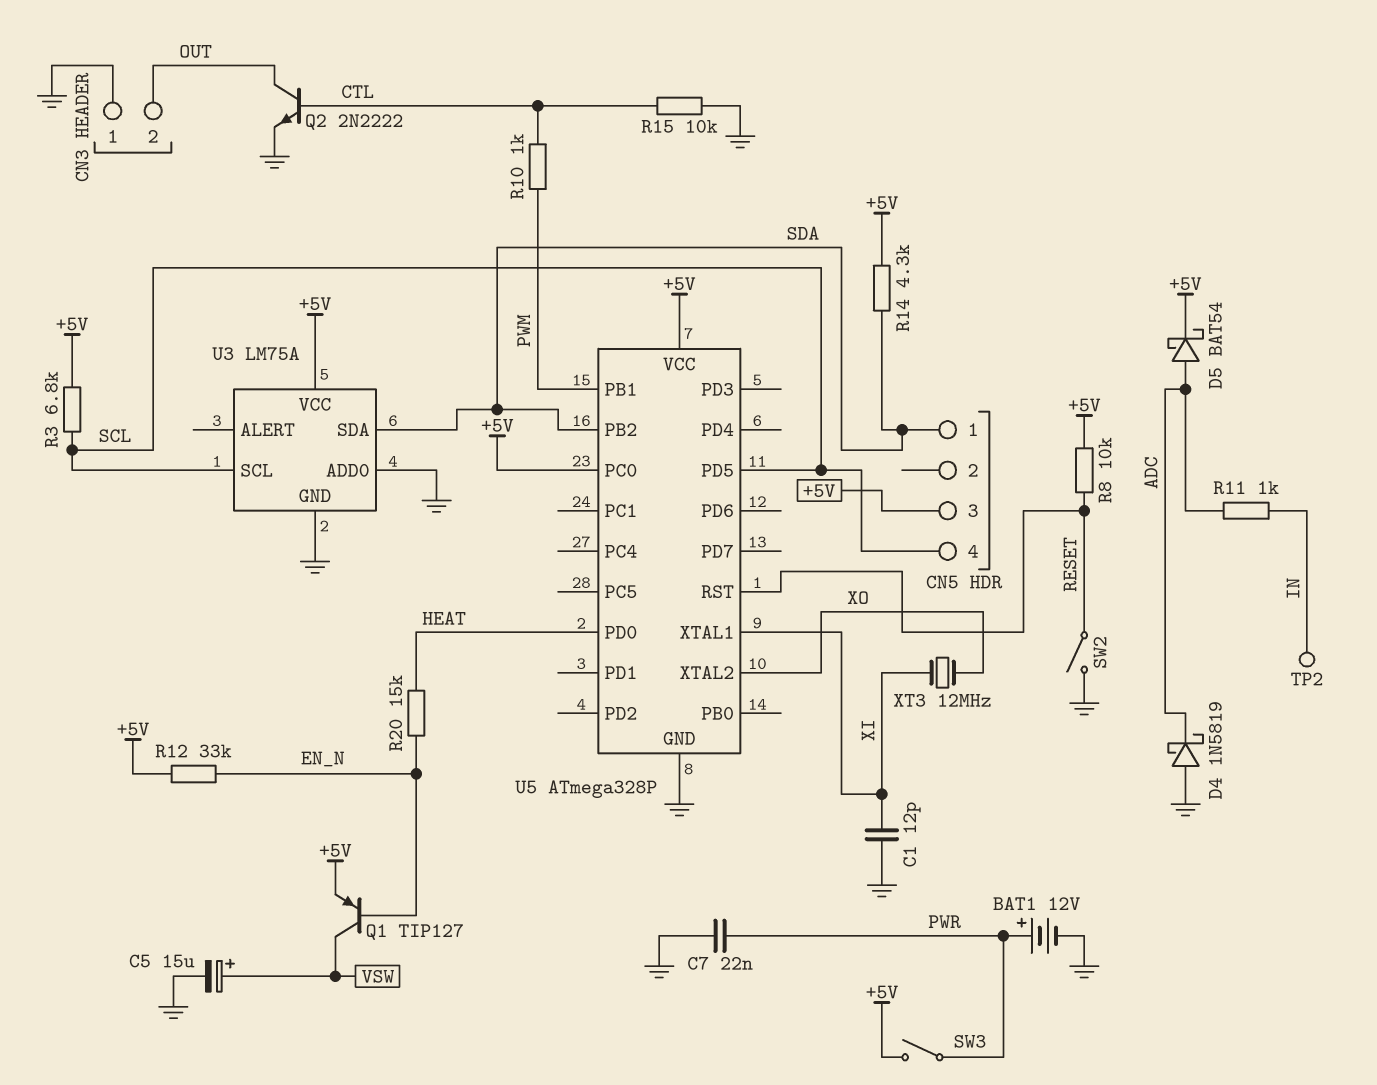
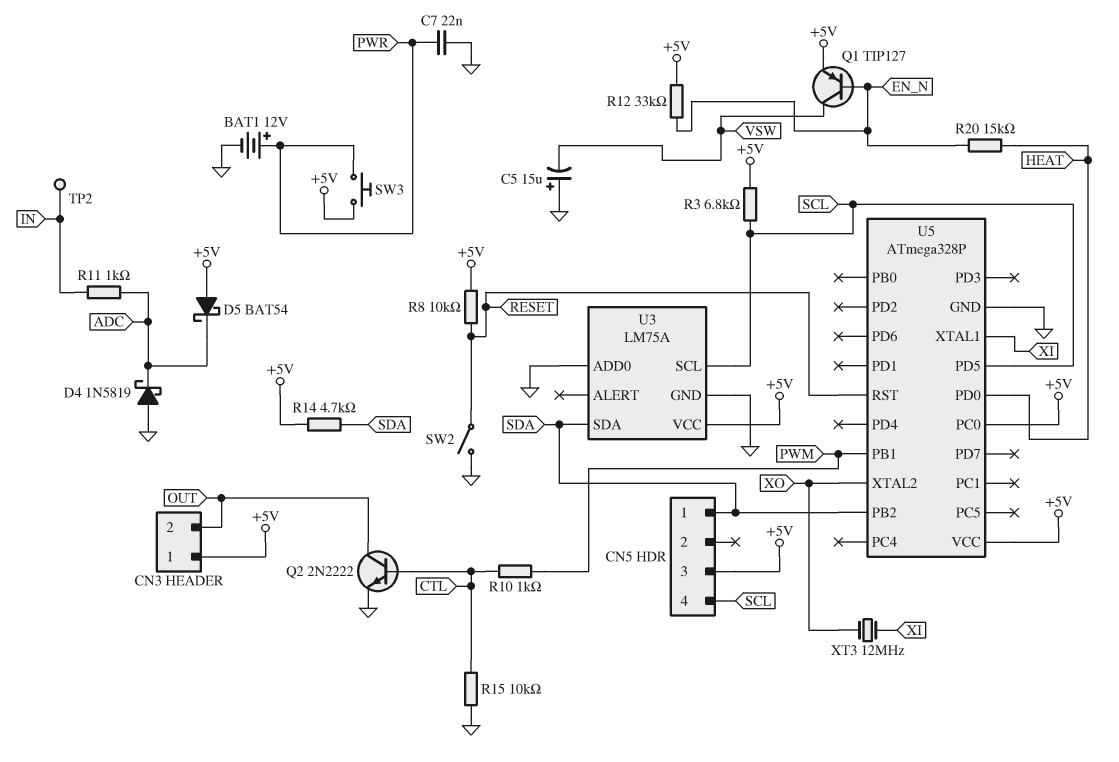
C1: 12pF (GND, XI) -> none
C5: 15uF (plus VSW, minus GND) -> 15uF (plus GND, minus VSW)
CN3 pin 1: GND -> +5V
D5: schottky BAT54 (A ADC, K +5V) -> schottky BAT54 (A +5V, K ADC)
R14: 4.3k (+5V, SDA) -> 4.7k (+5V, SDA)
SW3: switch (+5V, PWR) -> button (+5V, PWR)

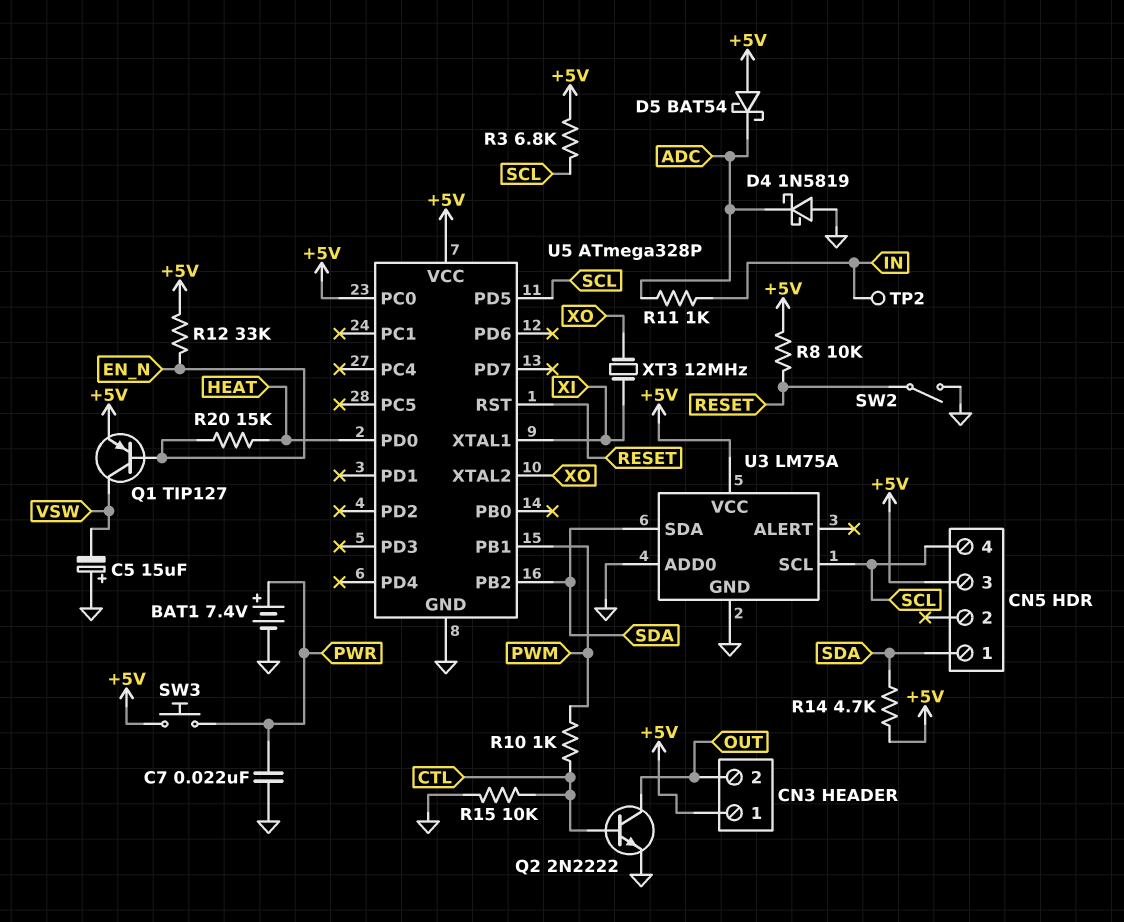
BAT1: 12V (plus PWR, minus GND) -> 7.4V (plus PWR, minus GND)

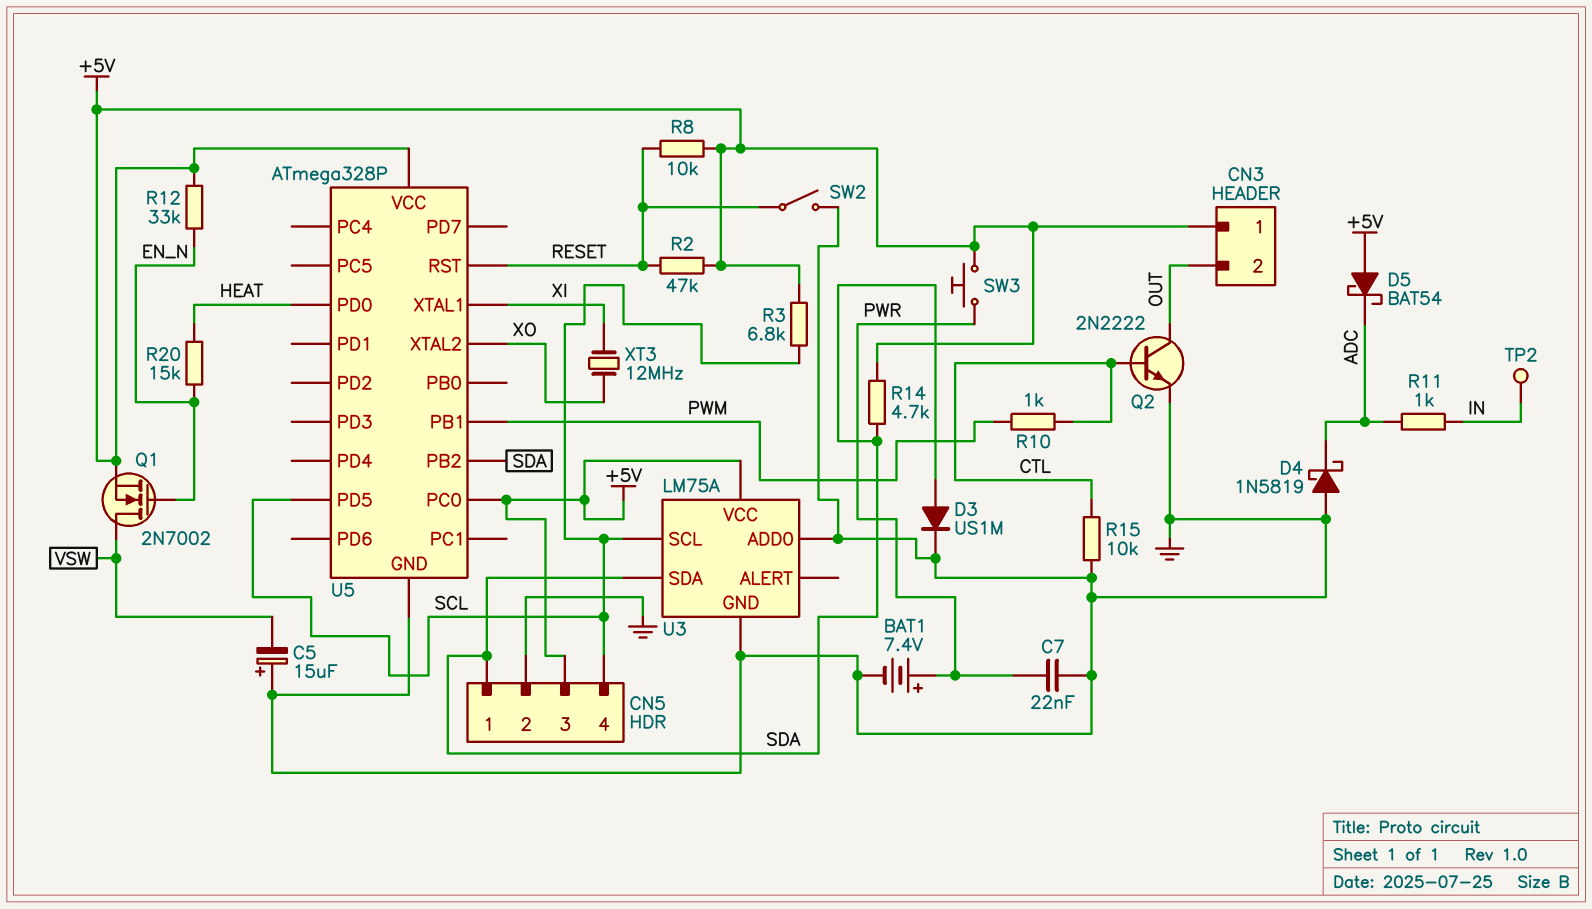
CN5 pin 2: none -> GND
D3: none -> diode US1M (A SDA, K GND)
Q1: PNP TIP127 (B EN_N, C VSW, E +5V) -> NMOS 2N7002 (G EN_N, D VSW, S +5V)
R2: none -> 47k (+5V, RESET)

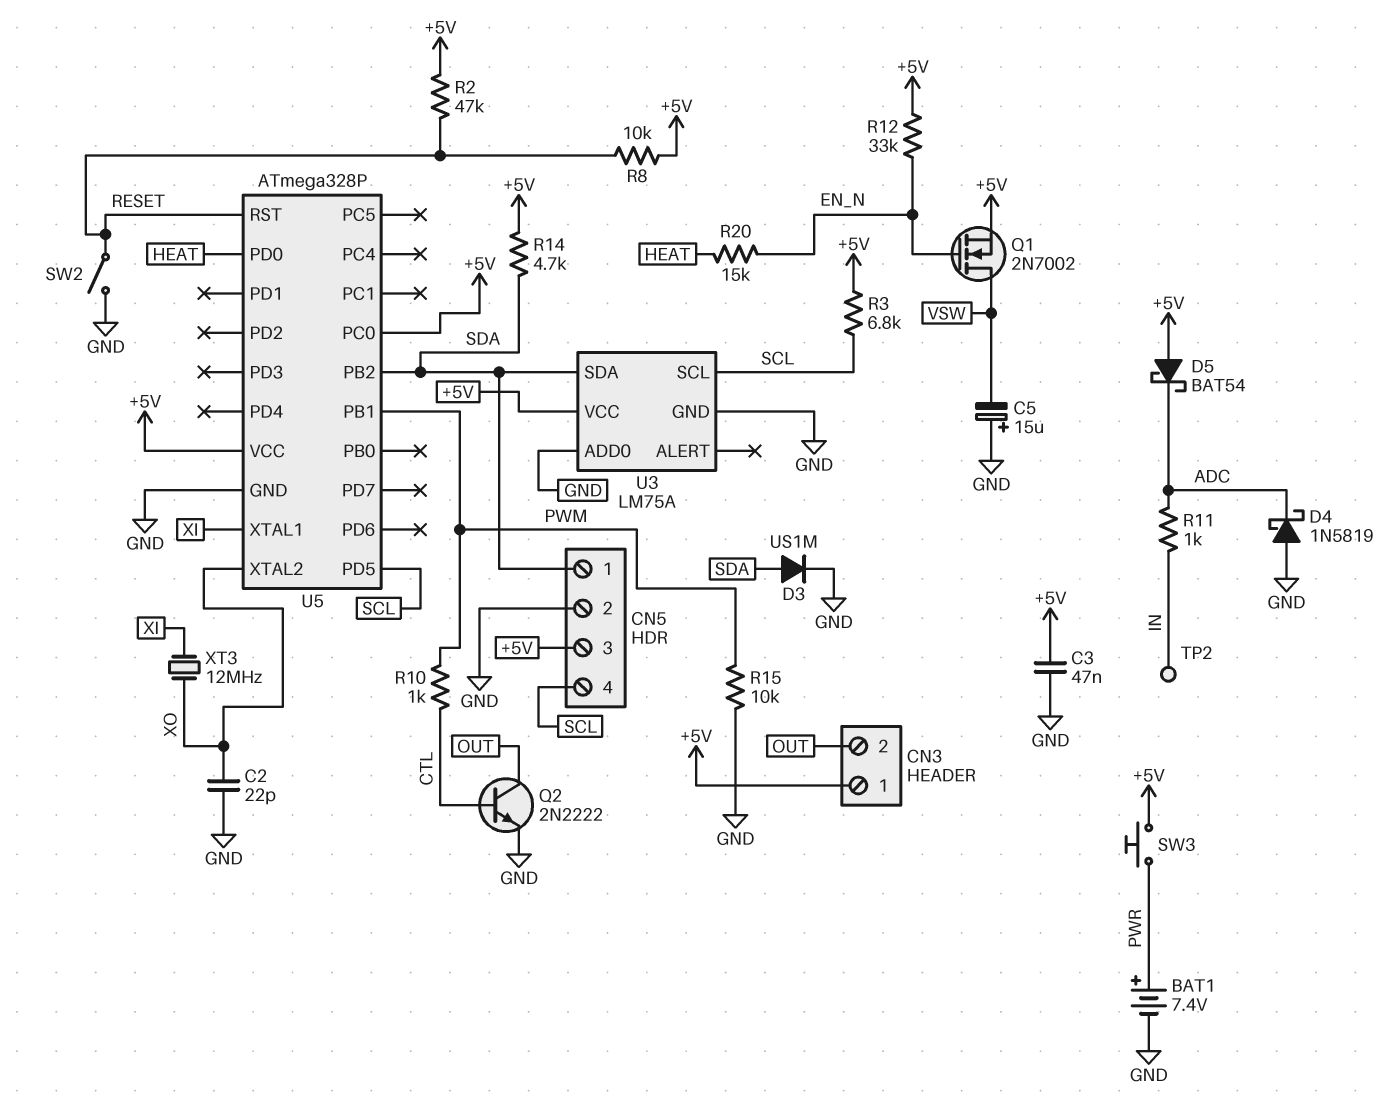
C2: none -> 22pF (GND, XO)
C3: none -> 47nF (+5V, GND)
C7: 22nF (GND, PWR) -> none
R15: 10k (CTL, GND) -> 10k (GND, PWM)

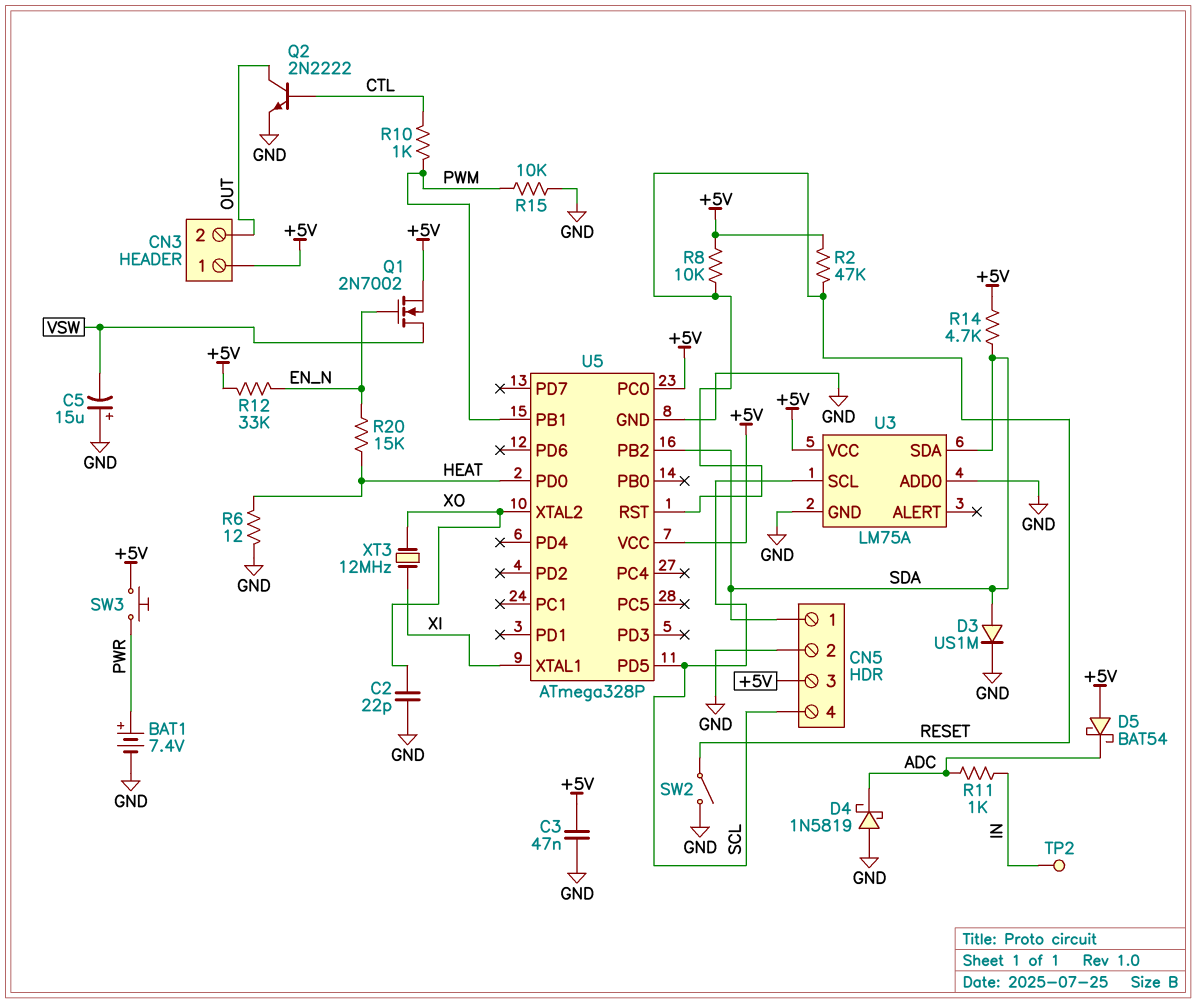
R3: 6.8k (+5V, SCL) -> none
R6: none -> 12 (GND, HEAT)

